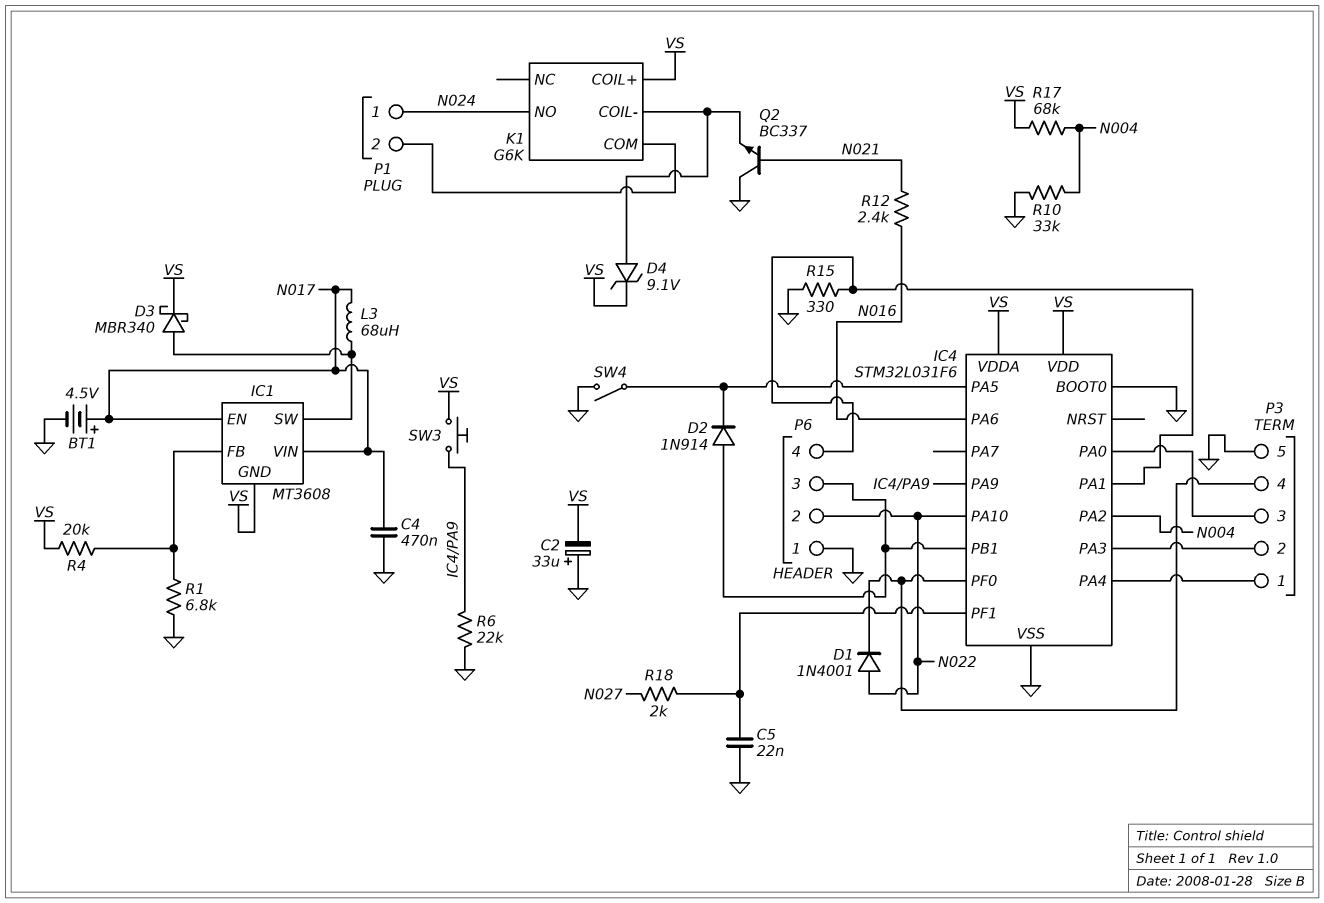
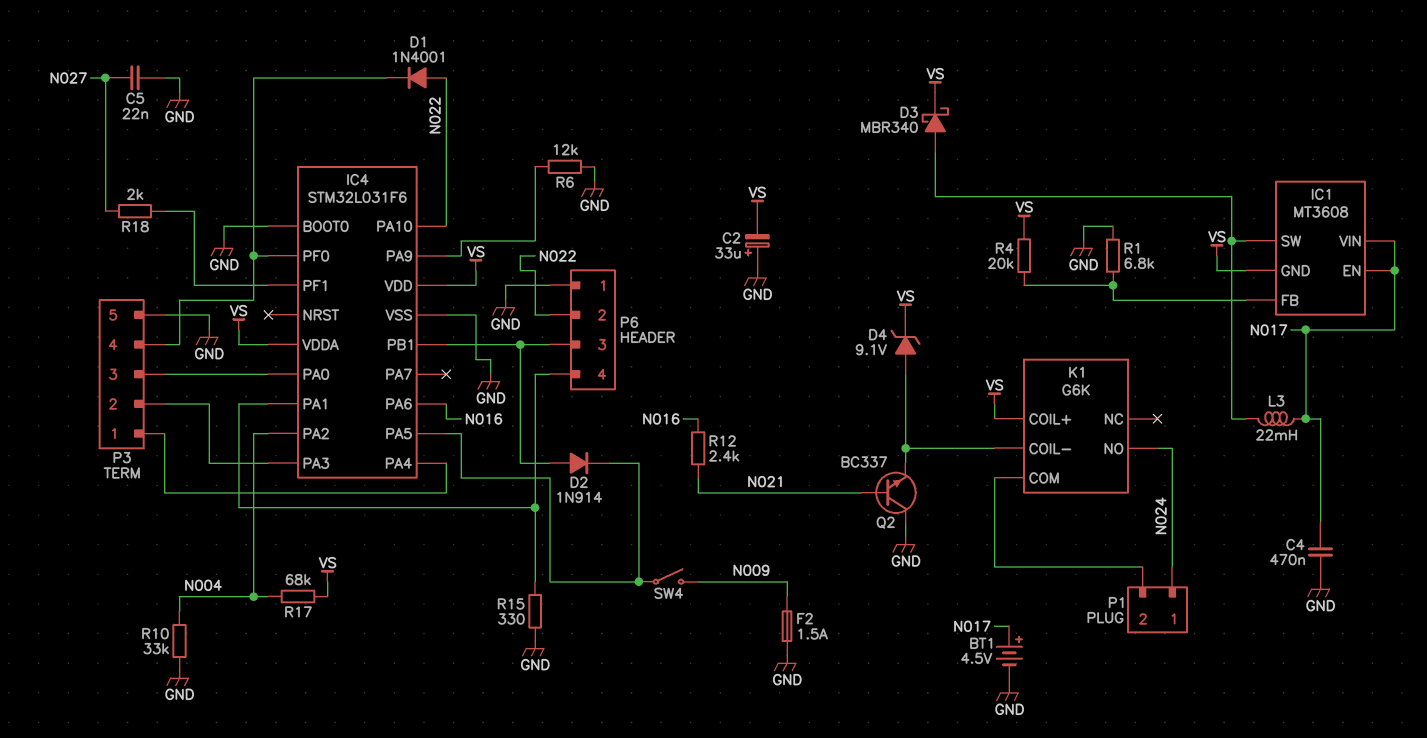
C5: 22nF (GND, IC4/PF1) -> 22nF (GND, N027)
F2: none -> 1.5A (GND, N009)
L3: 68uH (IC1/SW, N017) -> 22mH (IC1/SW, N017)
R6: 22k (GND, IC4/PA9) -> 12k (GND, IC4/PA9)
SW3: button (IC4/PA9, VS) -> none
SW4: switch (GND, IC4/PA5) -> switch (IC4/PA5, N009)

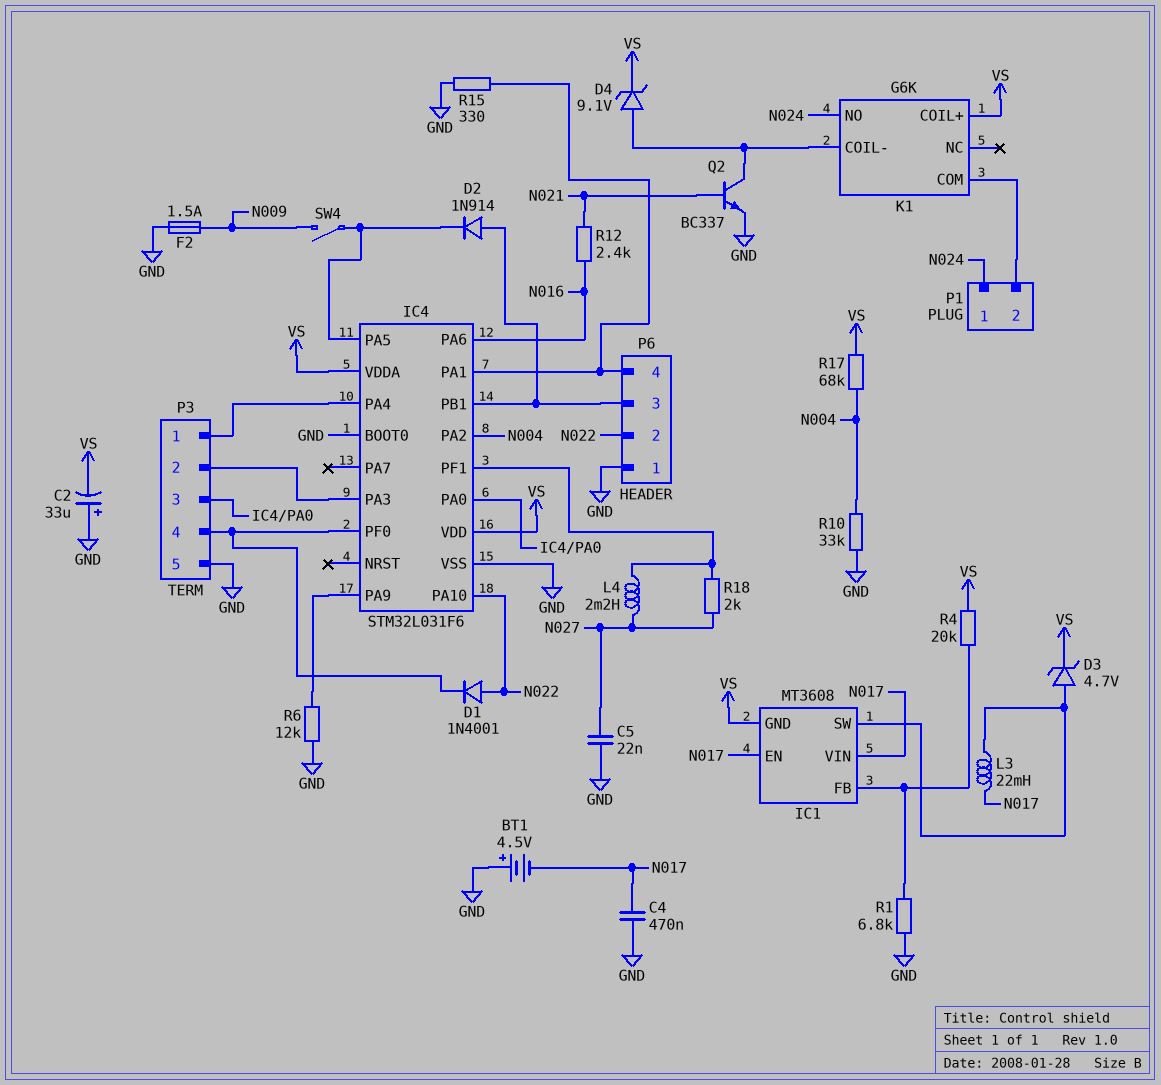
BT1: 4.5V (plus N017, minus GND) -> 4.5V (plus GND, minus N017)
D3: schottky MBR340 (A IC1/SW, K VS) -> zener 4.7V (A IC1/SW, K VS)
L4: none -> 2.2mH (IC4/PF1, N027)
Q2: NPN BC337 (B N021, C GND, E K1/COIL-) -> NPN BC337 (B N021, C K1/COIL-, E GND)

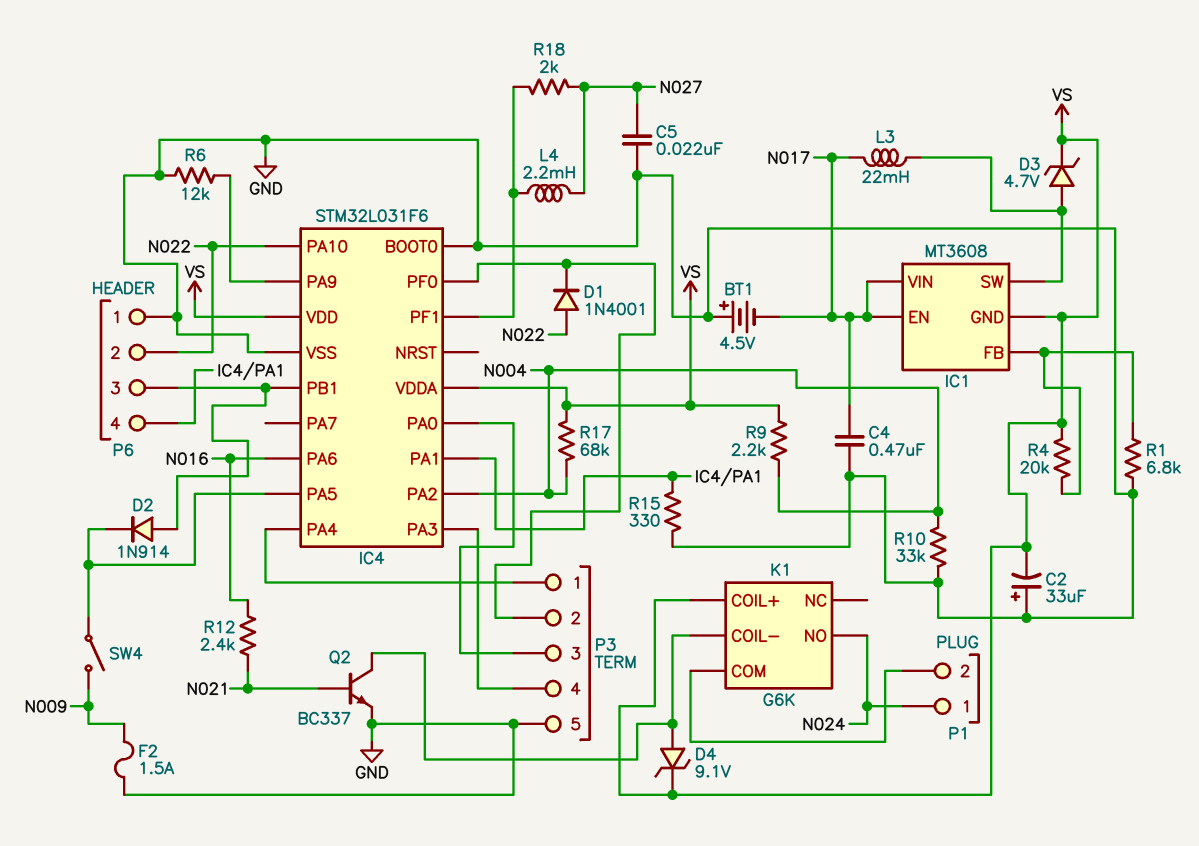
P3 pin 2: IC4/PA3 -> IC4/PF0
P3 pin 4: IC4/PF0 -> IC4/PA3
R9: none -> 2.2k (N004, VS)

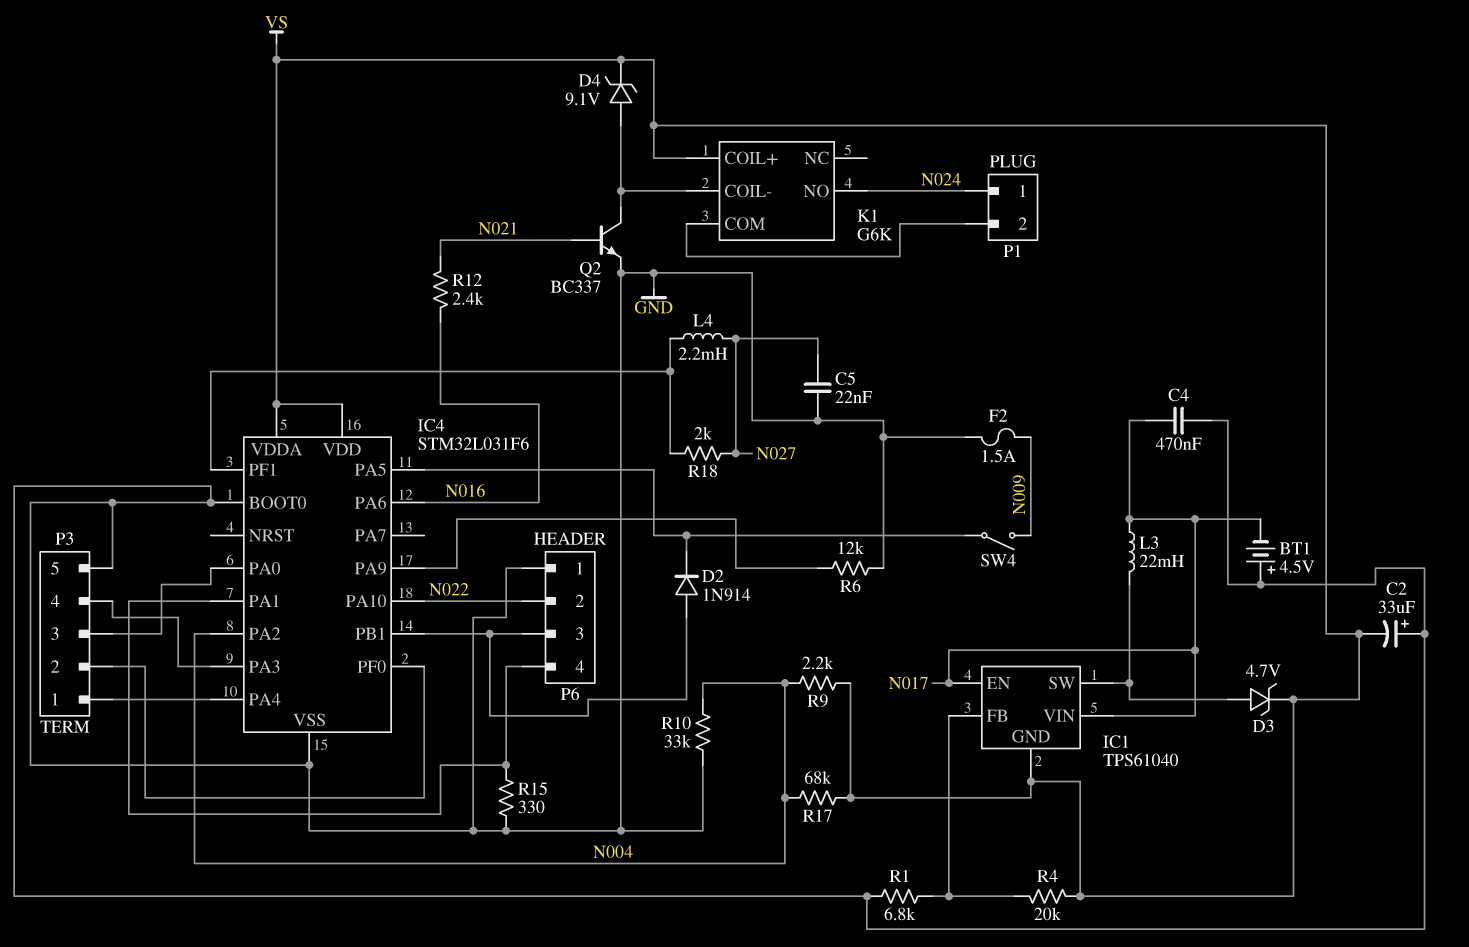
D1: diode 1N4001 (A N022, K IC4/PF0) -> none
IC1: MT3608 -> TPS61040

